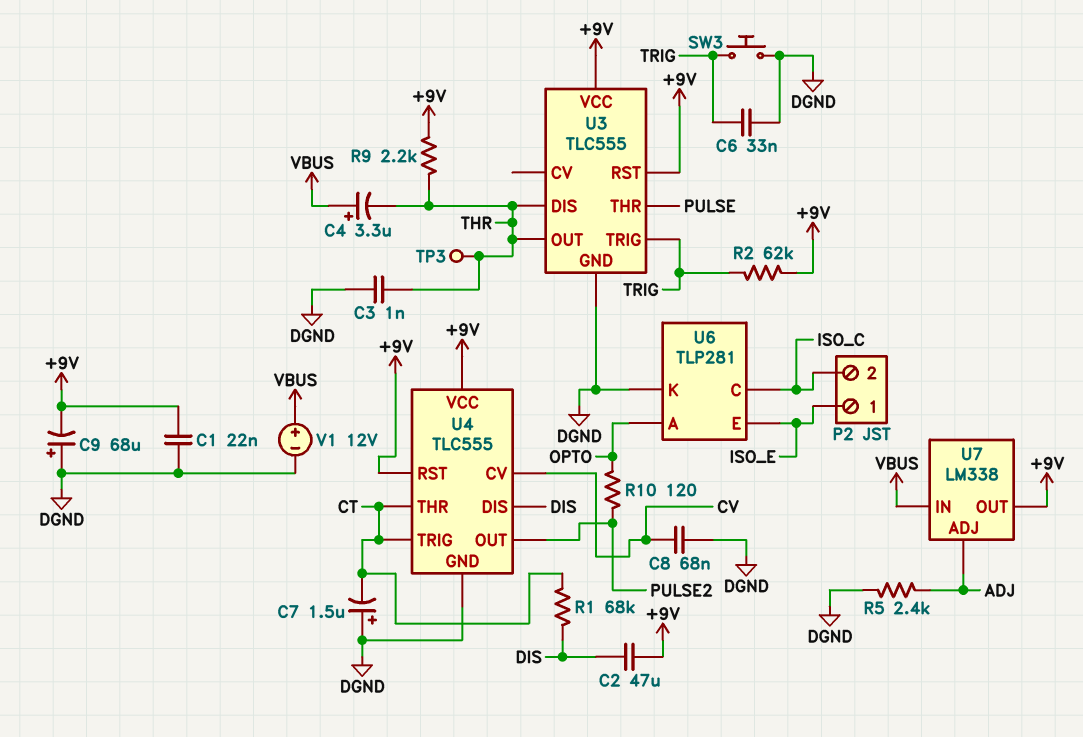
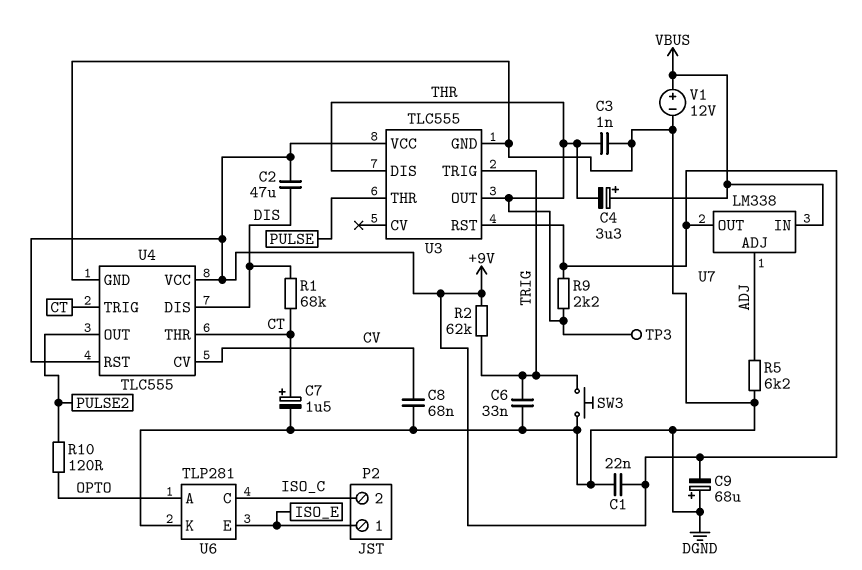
C7: 1.5uF (plus DGND, minus CT) -> 1.5uF (plus CT, minus DGND)
R5: 2.4k (ADJ, DGND) -> 6.2k (ADJ, DGND)

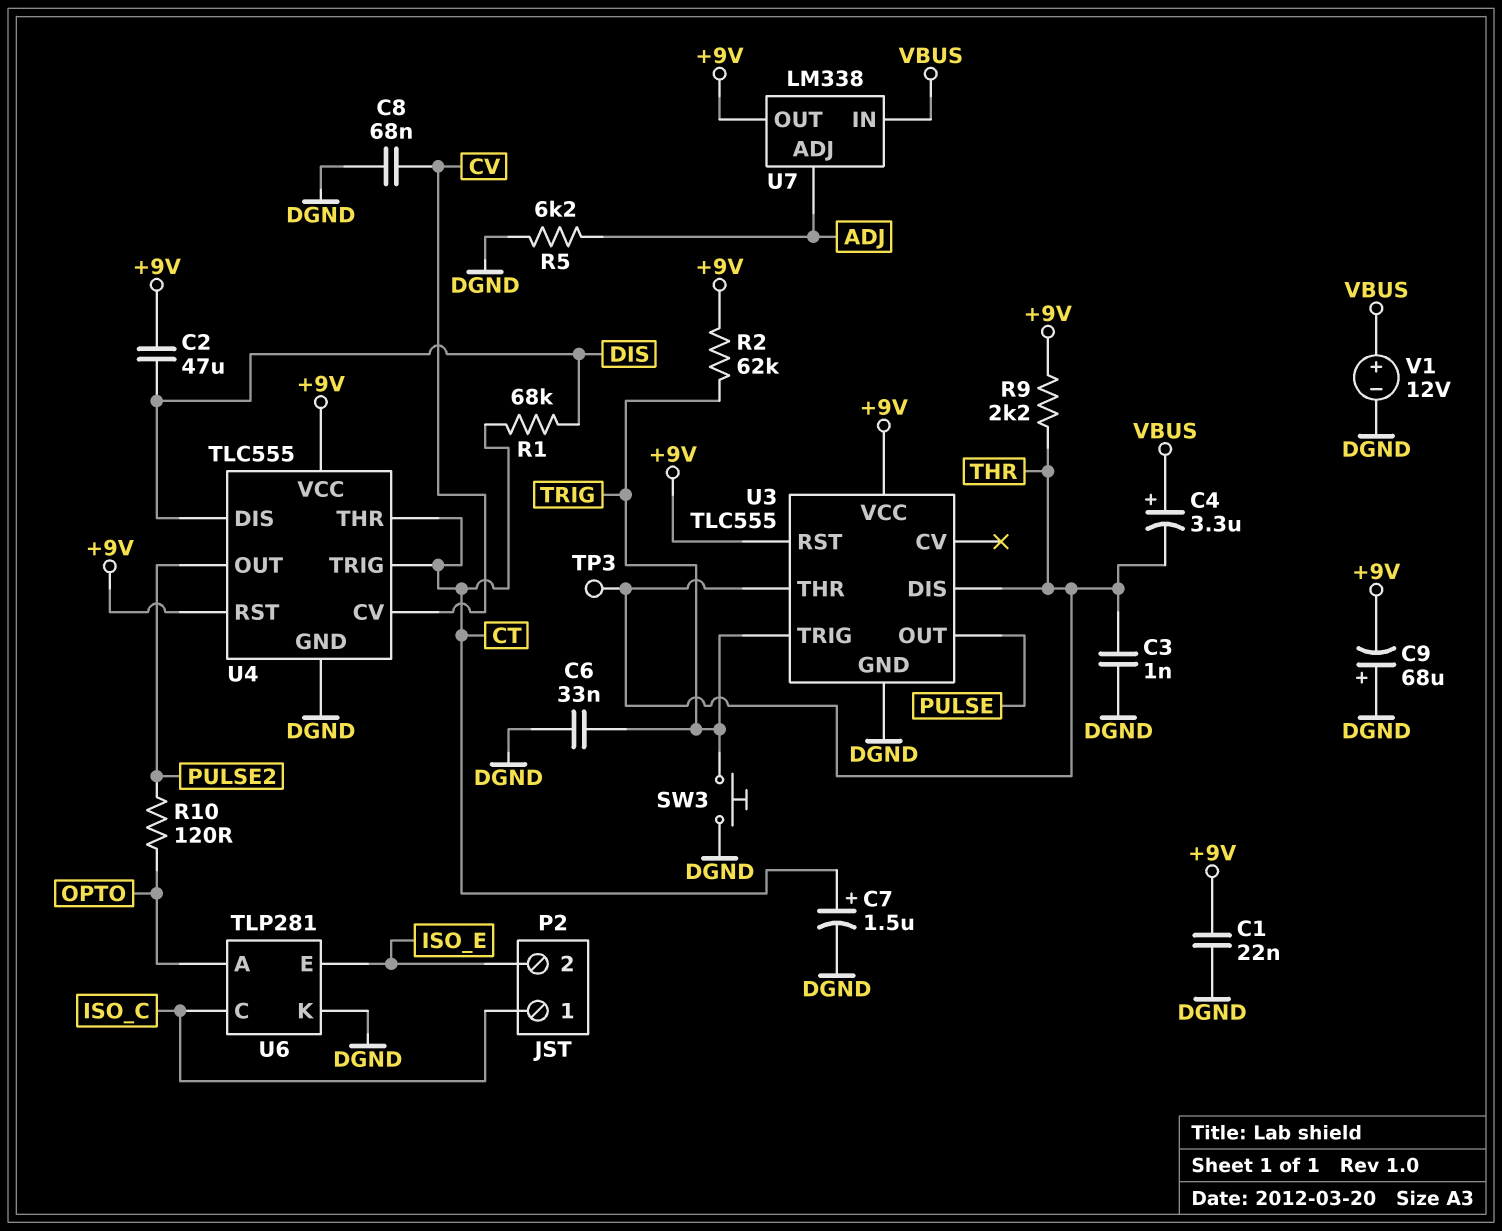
P2 pin 1: ISO_E -> ISO_C
P2 pin 2: ISO_C -> ISO_E
U3 pin OUT: THR -> PULSE
U3 pin THR: PULSE -> THR

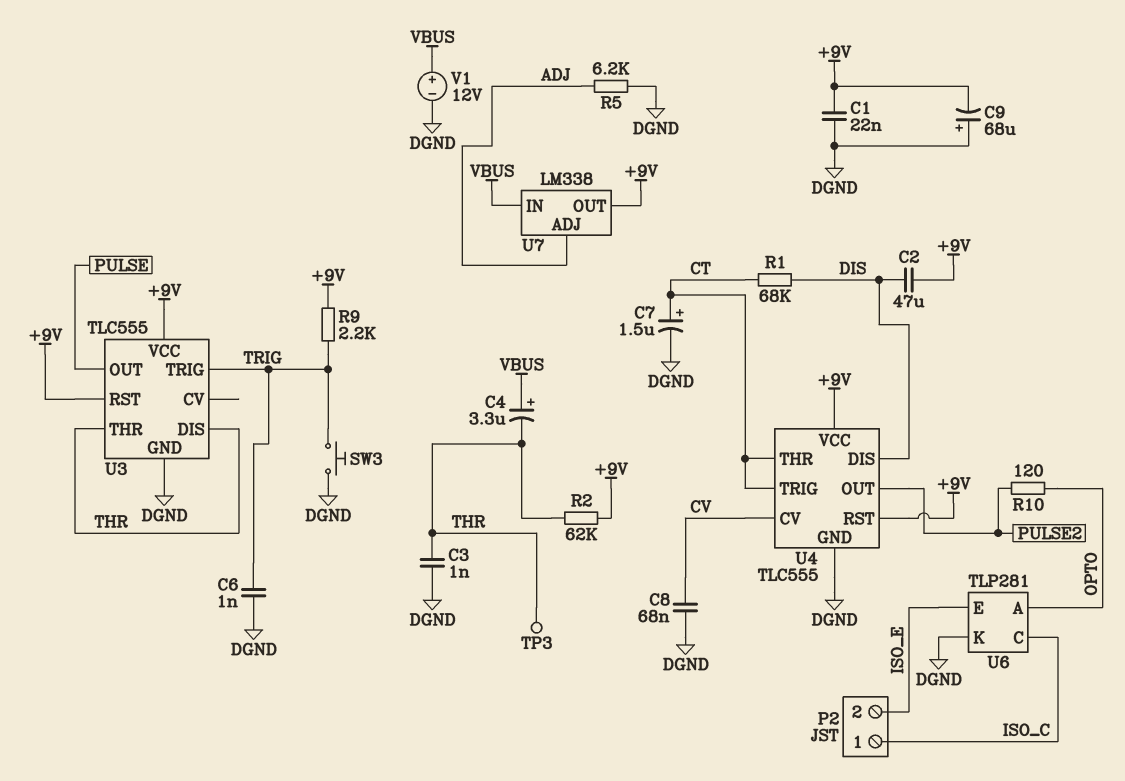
C6: 33nF (DGND, TRIG) -> 1nF (DGND, TRIG)
R2: 62k (+9V, TRIG) -> 62k (+9V, THR)
R9: 2.2k (+9V, THR) -> 2.2k (+9V, TRIG)

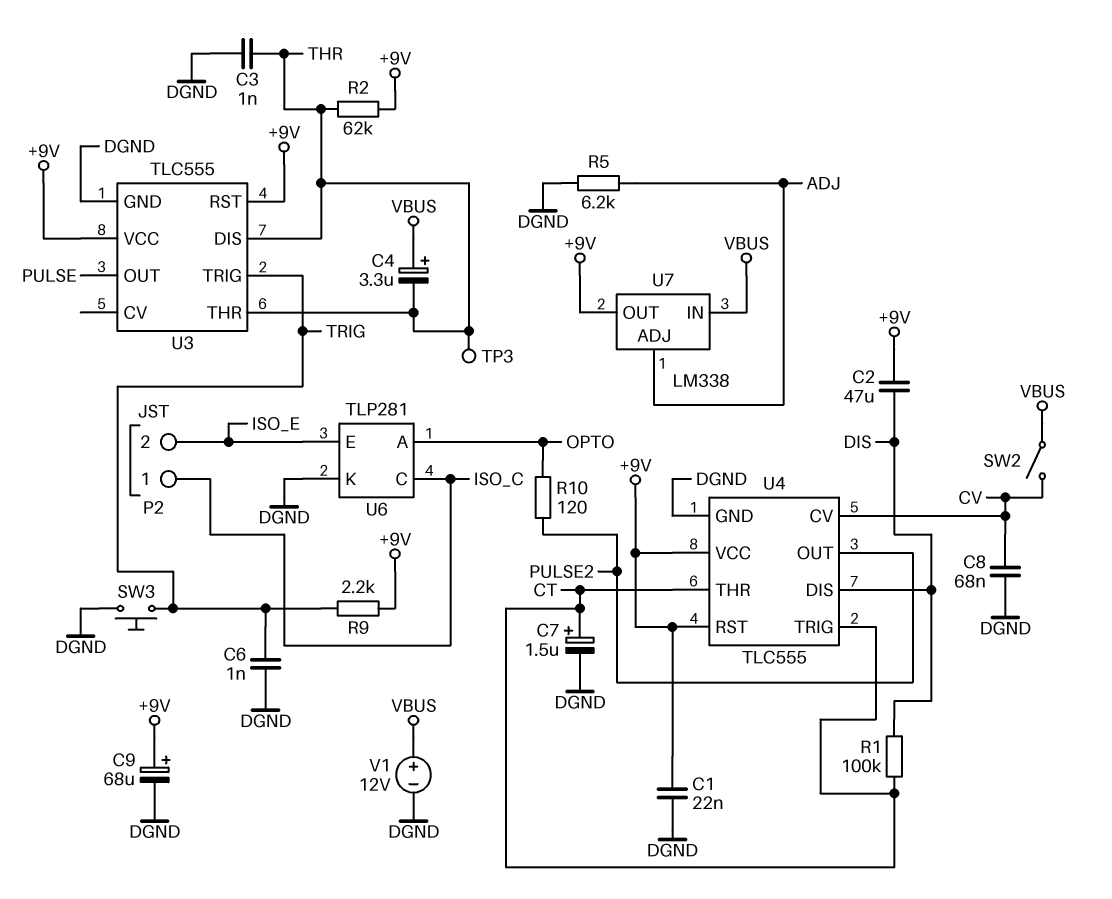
C9: 68uF (plus DGND, minus +9V) -> 68uF (plus +9V, minus DGND)
R1: 68k (CT, DIS) -> 100k (CT, DIS)
SW2: none -> switch (CV, VBUS)

